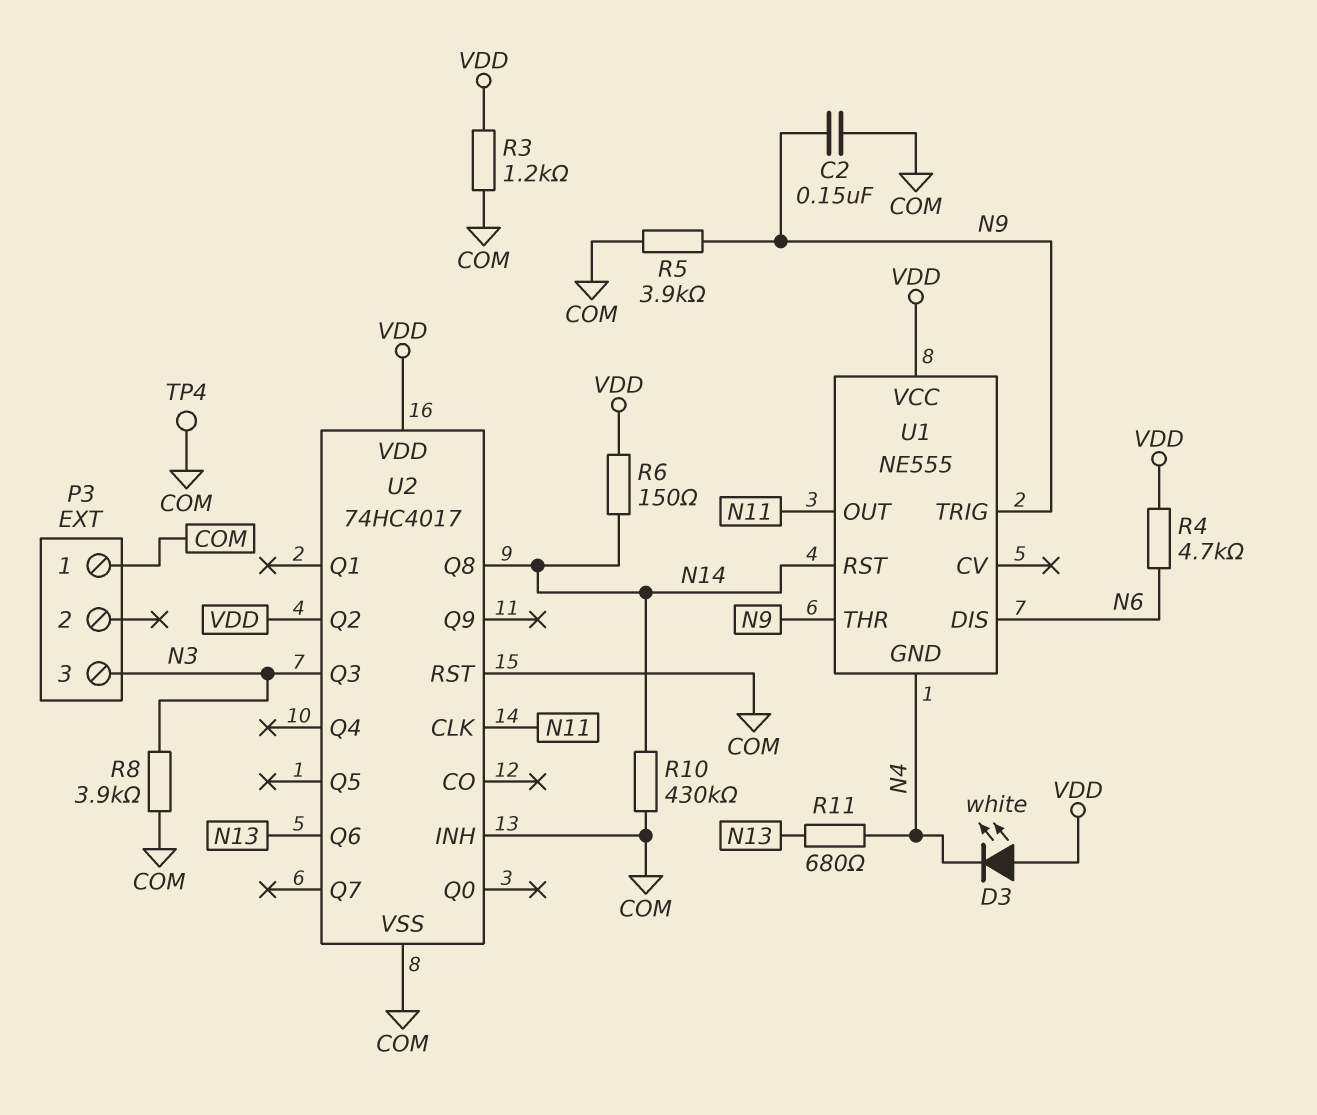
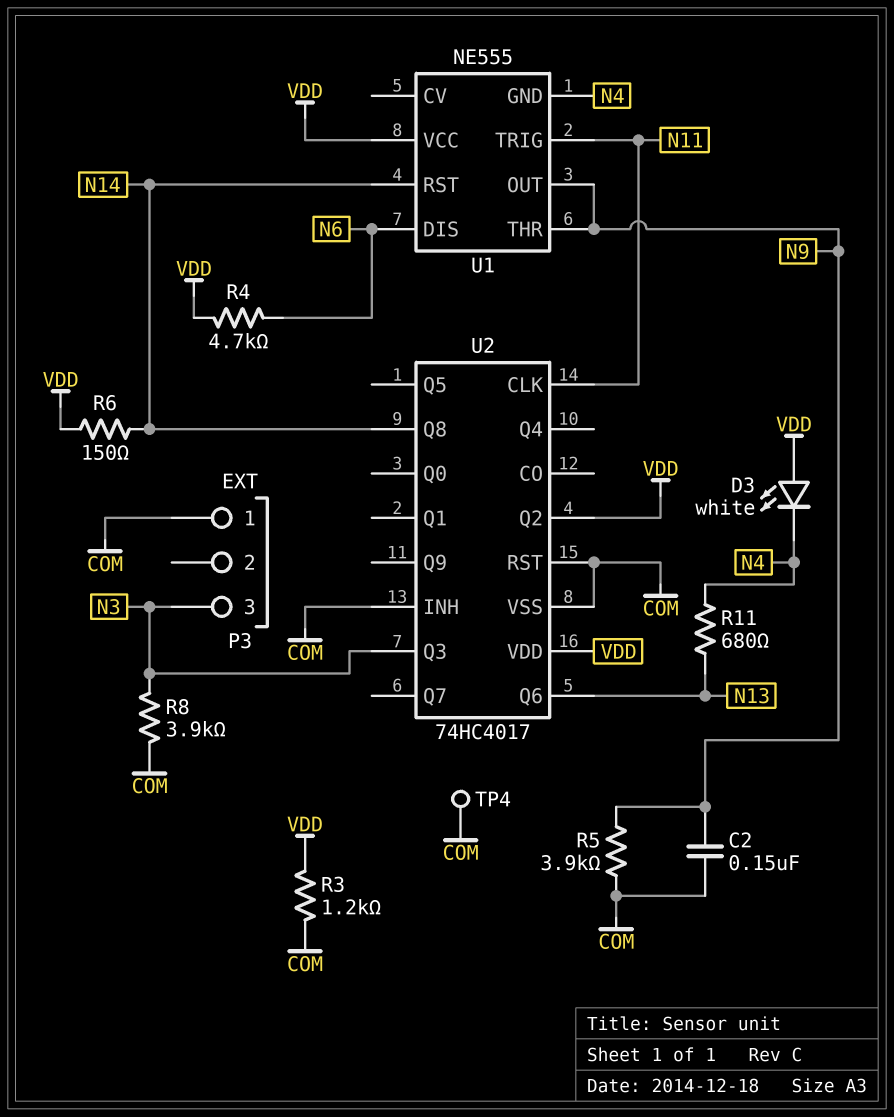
R10: 430k (COM, N14) -> none
U1 pin OUT: N11 -> N9
U1 pin TRIG: N9 -> N11

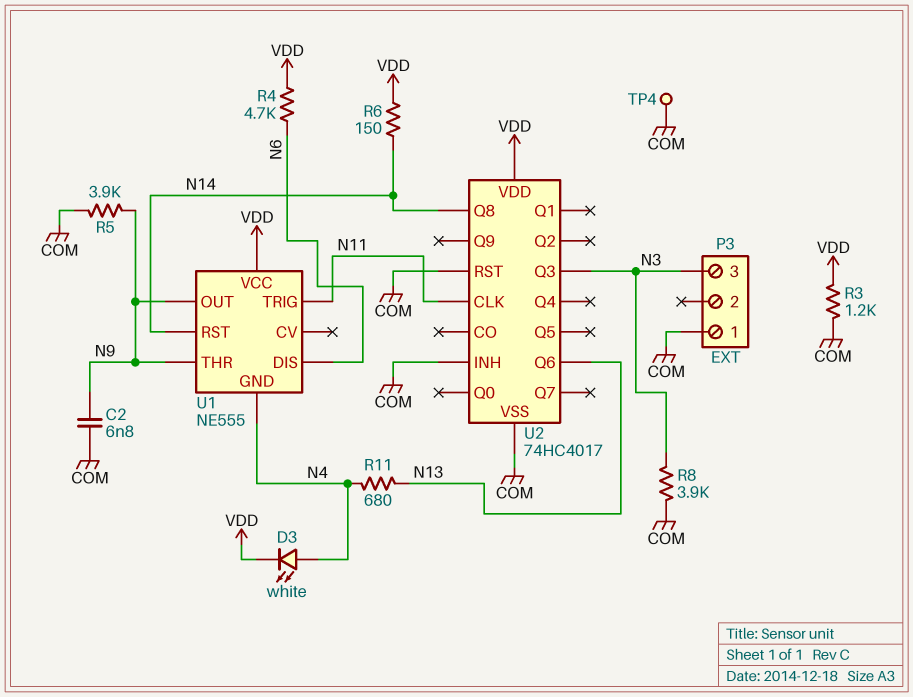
C2: 150nF (COM, N9) -> 6.8nF (COM, N9)
D3: LED white (A VDD, K N4) -> LED white (A N4, K VDD)
U2 pin Q2: VDD -> none

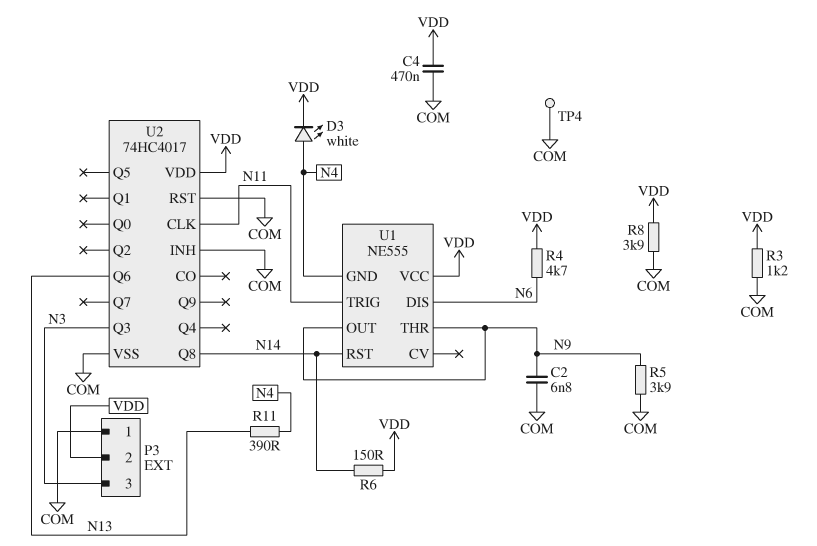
C4: none -> 470nF (COM, VDD)
P3 pin 2: none -> VDD
R8: 3.9k (COM, N3) -> 3.9k (COM, VDD)
R11: 680 (N4, N13) -> 390 (N4, N13)

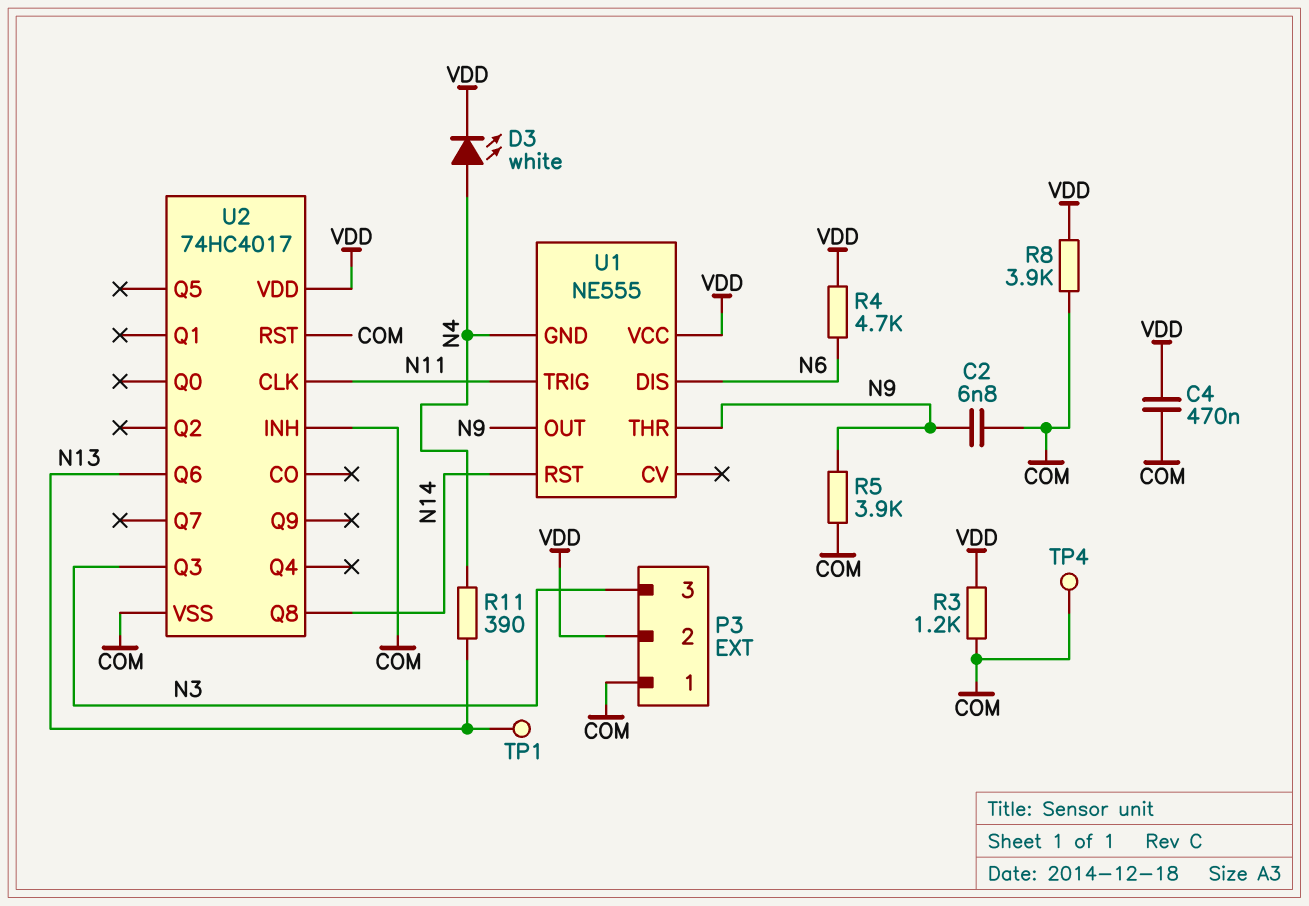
R6: 150 (N14, VDD) -> none
TP1: none -> test point (N13)

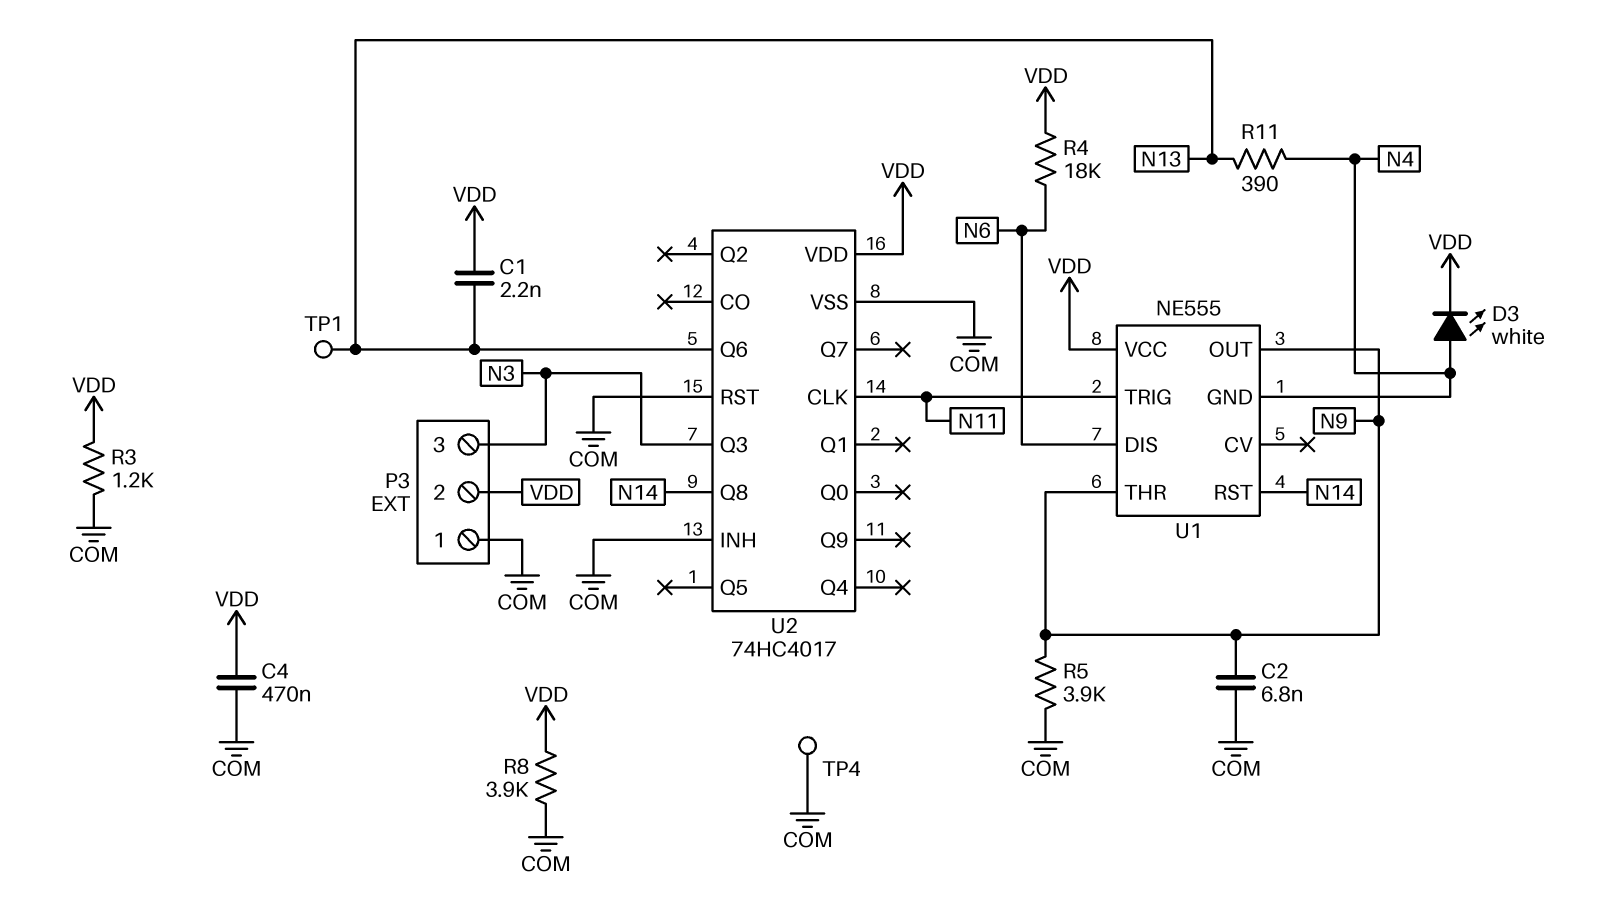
C1: none -> 2.2nF (N13, VDD)
R4: 4.7k (N6, VDD) -> 18k (N6, VDD)

